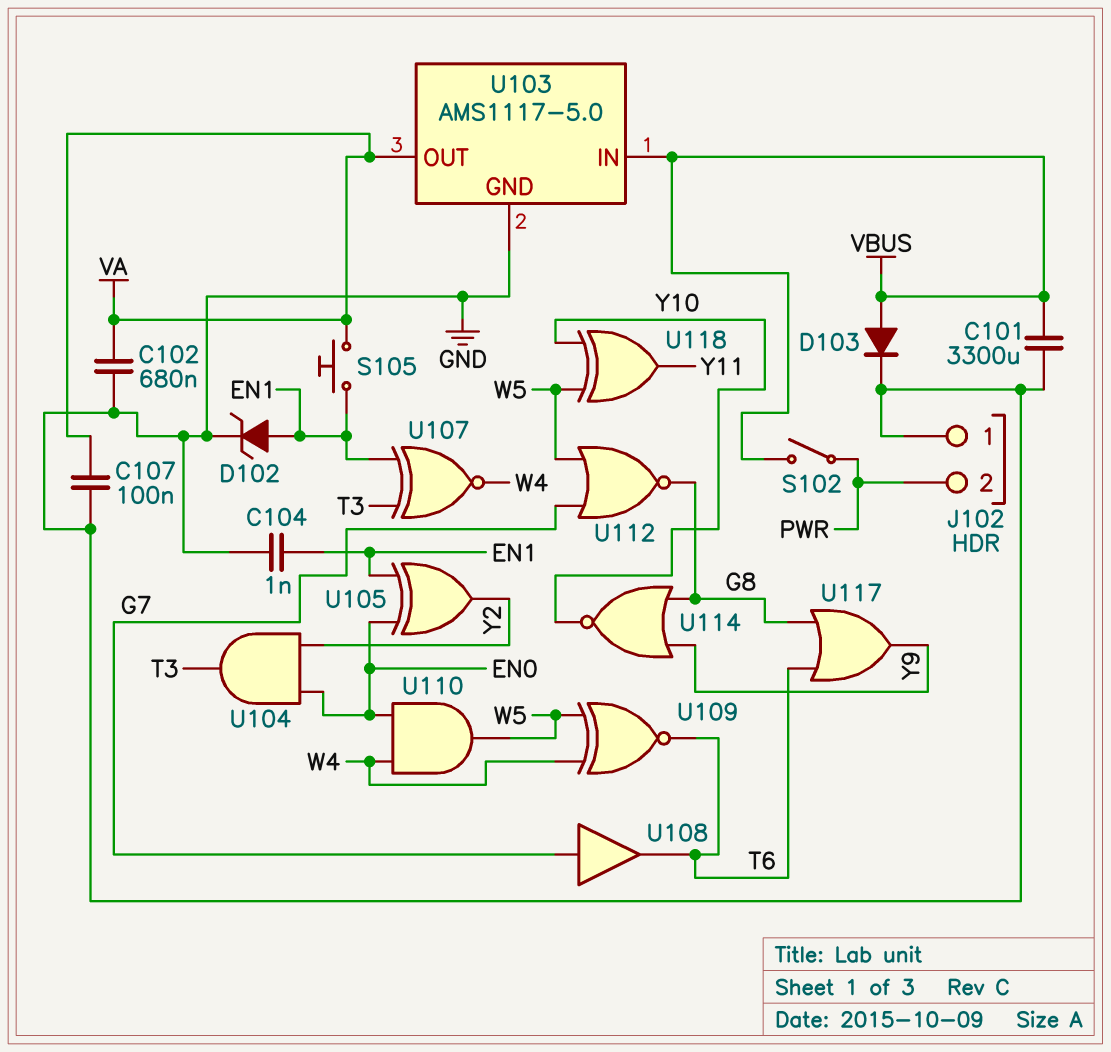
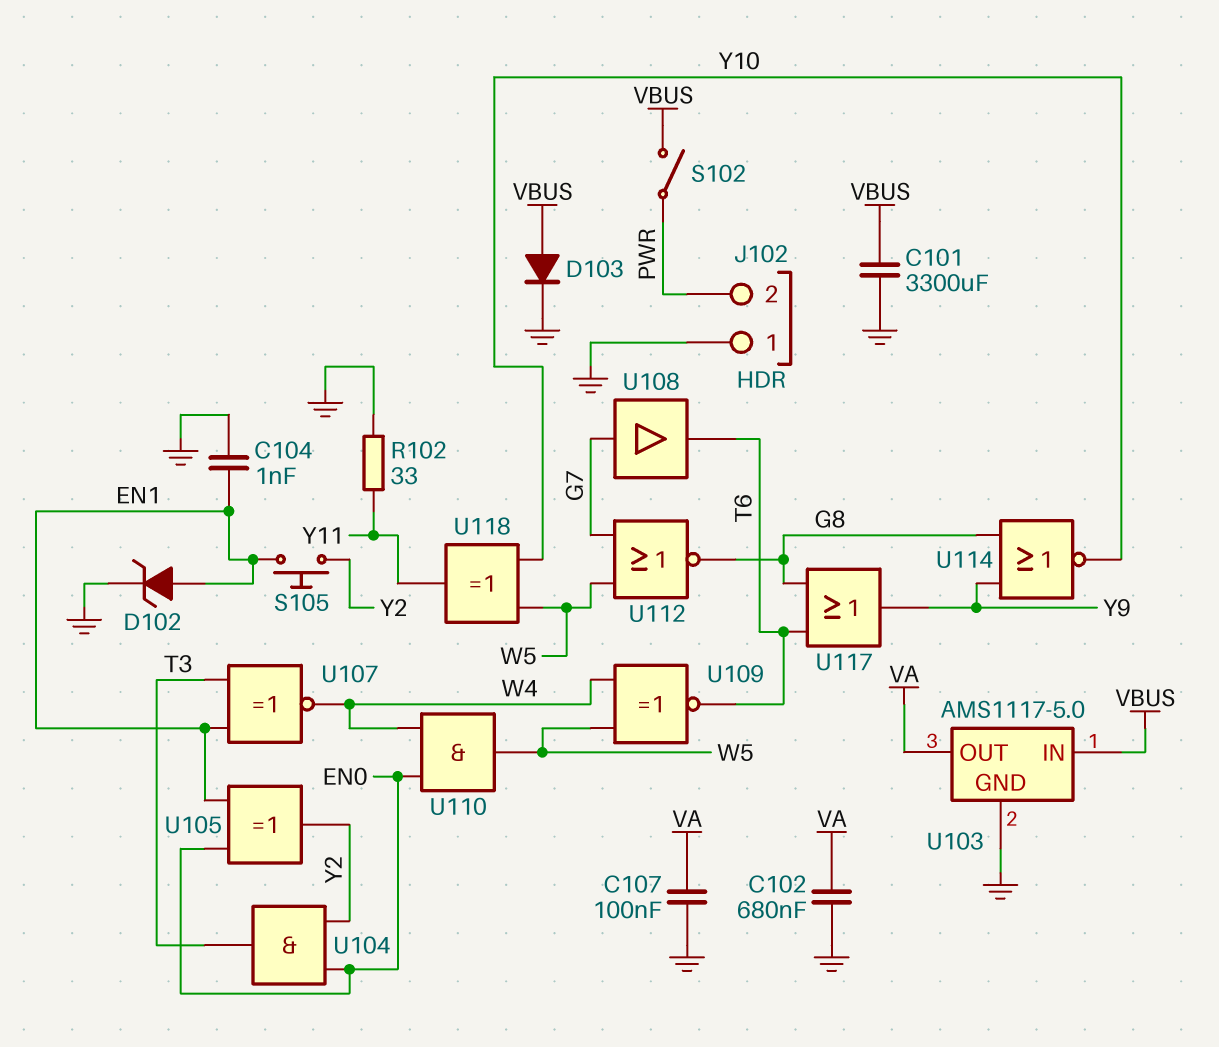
R102: none -> 33 (GND, Y11)
S105: button (EN1, VA) -> button (EN1, Y2)

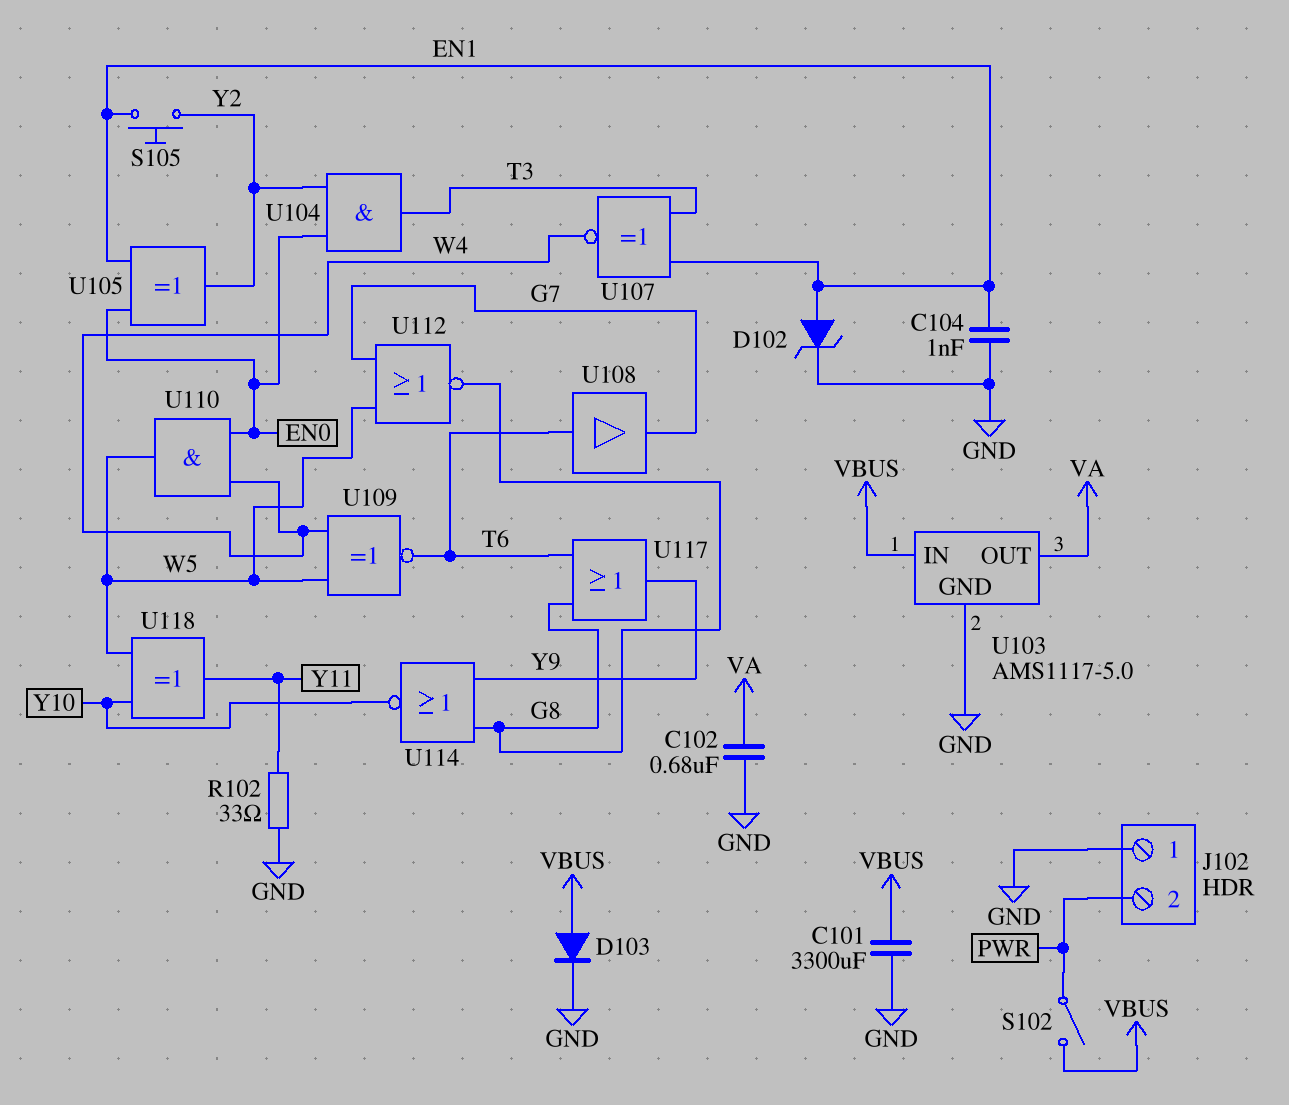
C107: 100nF (GND, VA) -> none
U108: buffer (in G7, out T6) -> buffer (in T6, out G7)

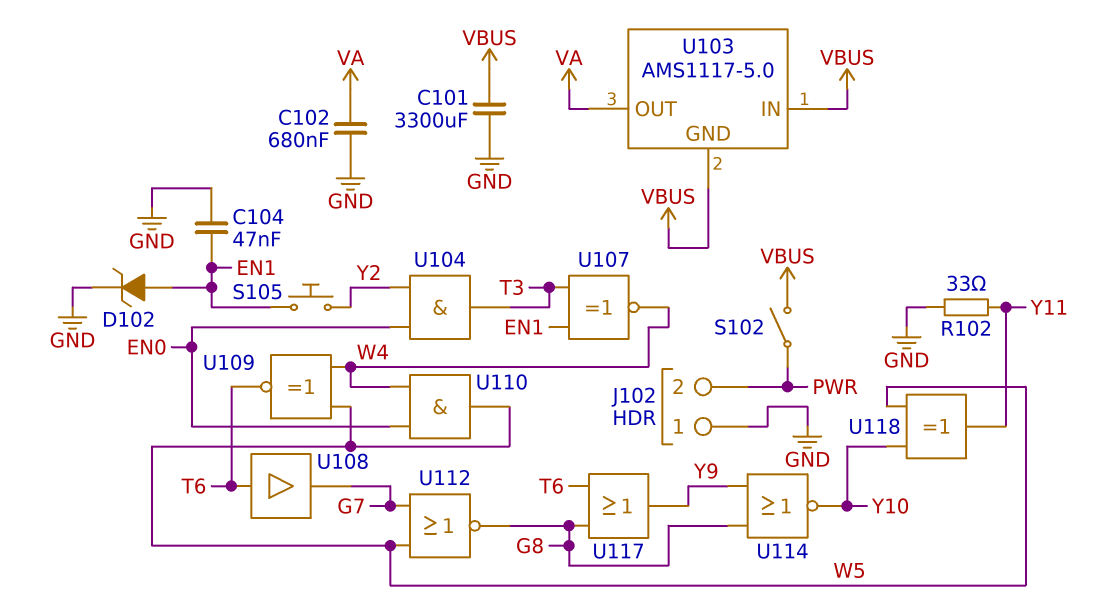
C104: 1nF (EN1, GND) -> 47nF (EN1, GND)
D103: diode (A VBUS, K GND) -> none
U103 pin GND: GND -> VBUS
U105: XOR (in EN0, in EN1, out Y2) -> none

